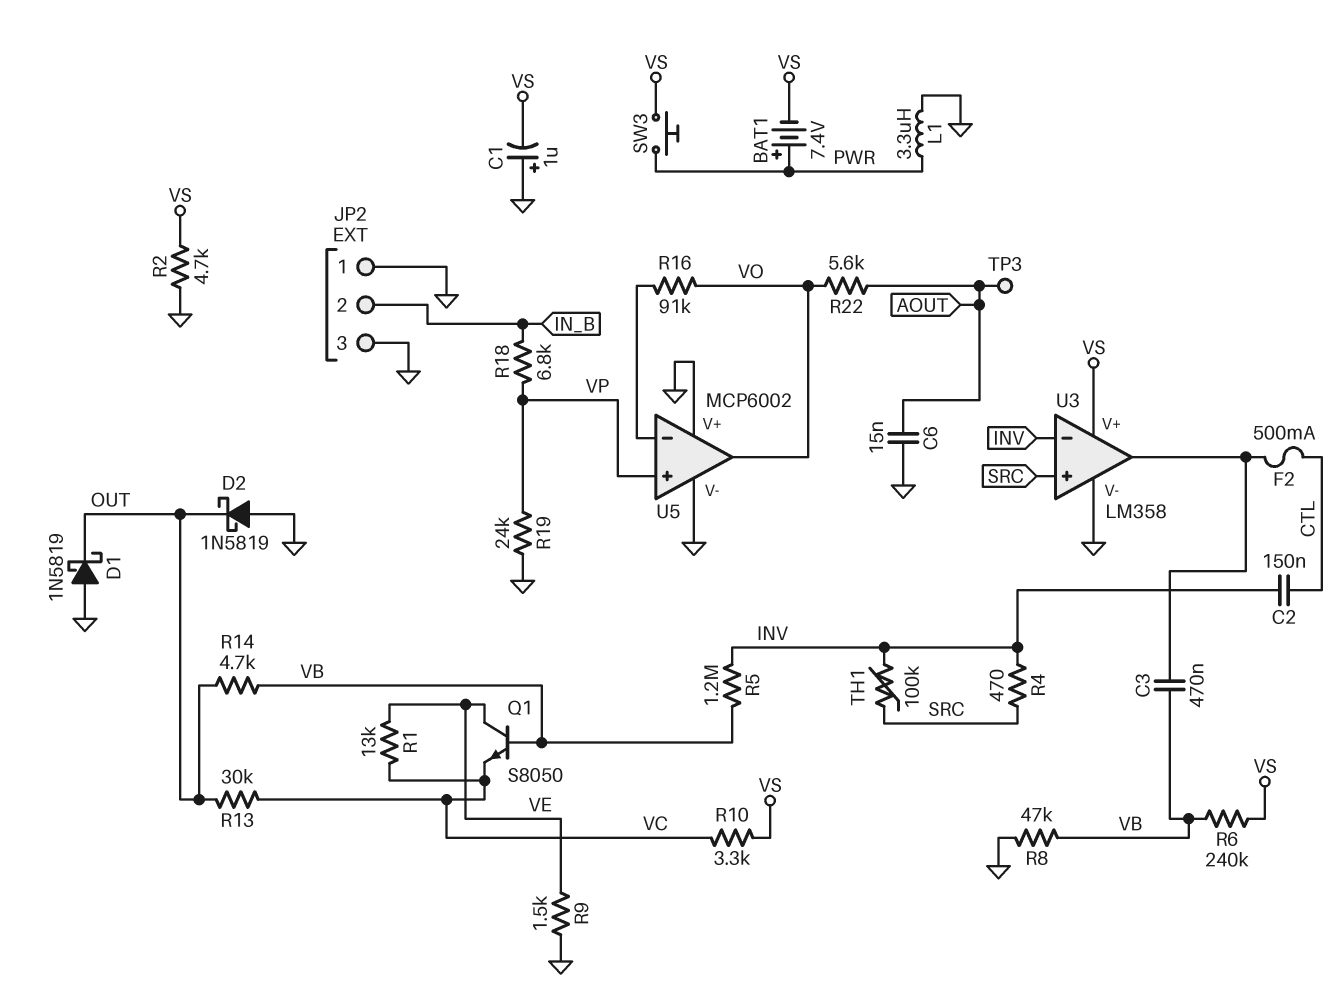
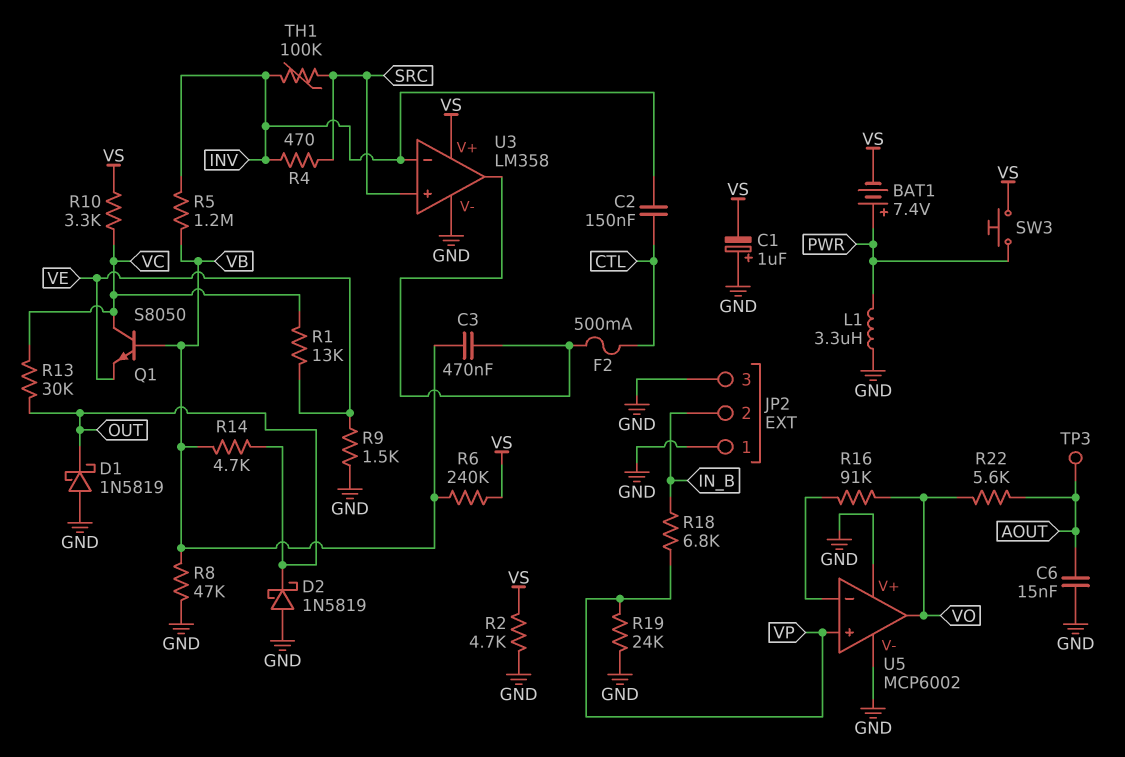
Q1: NPN S8050 (B VB, C VE, E VC) -> NPN S8050 (B VB, C VC, E VE)

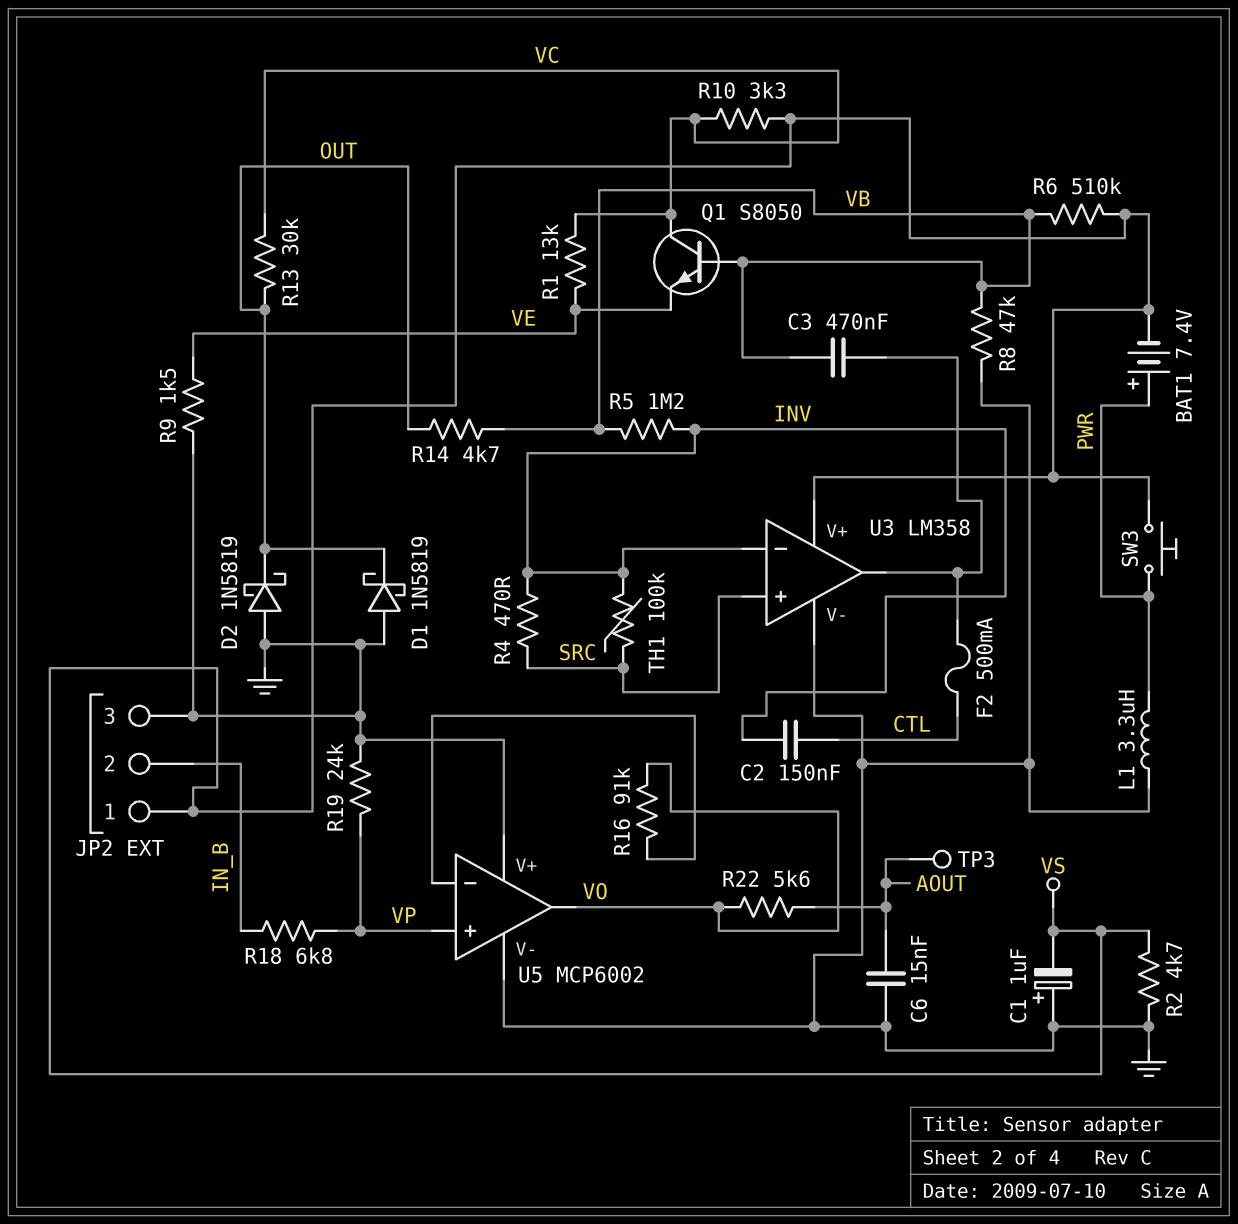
JP2 pin 1: GND -> VS
R6: 240k (VB, VS) -> 510k (VB, VS)

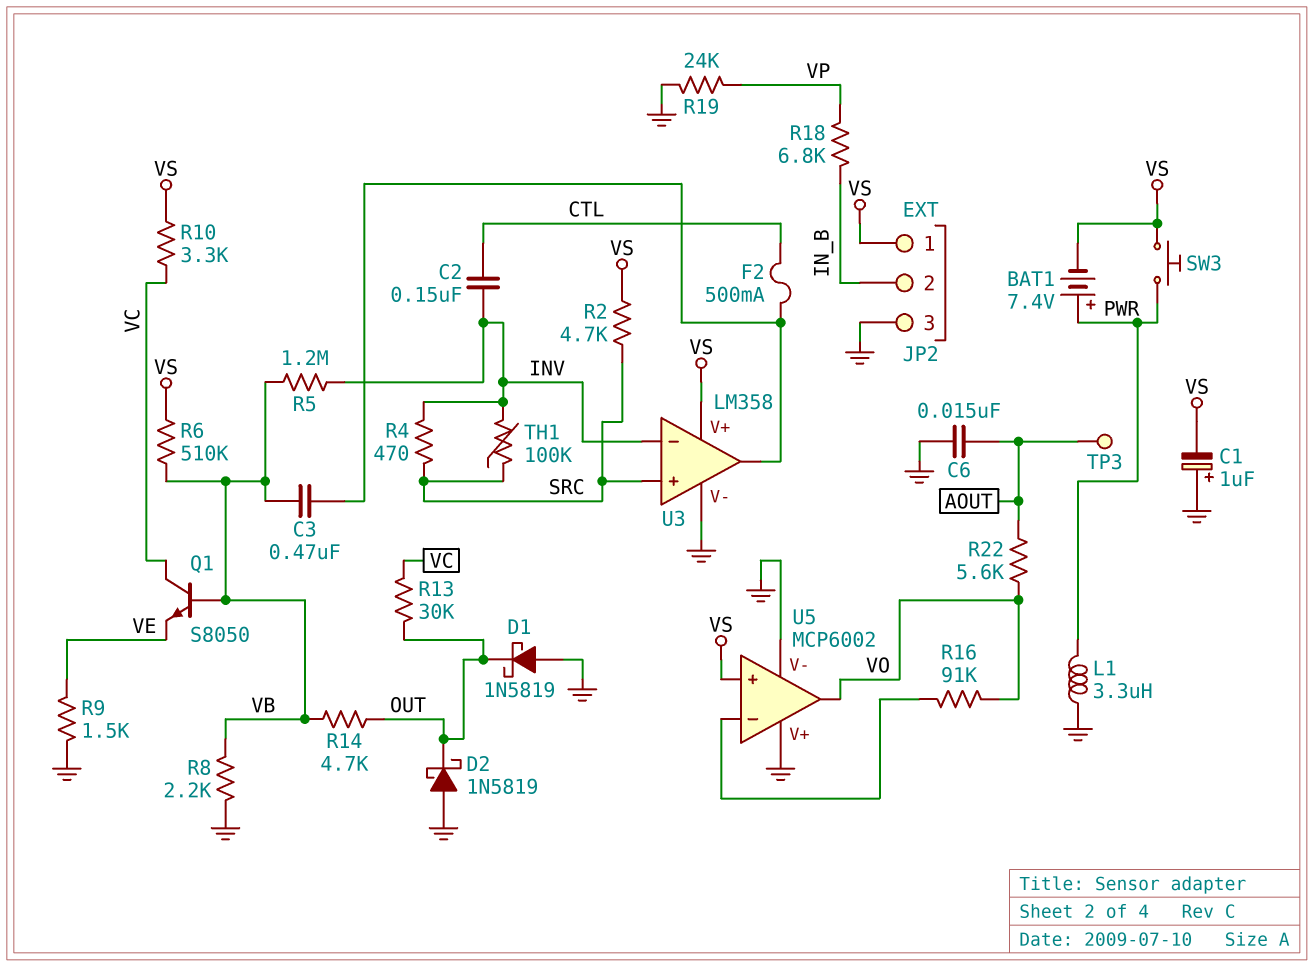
R1: 13k (VC, VE) -> none
R2: 4.7k (GND, VS) -> 4.7k (SRC, VS)
R8: 47k (GND, VB) -> 2.2k (GND, VB)
U5 pin in+: VP -> VS

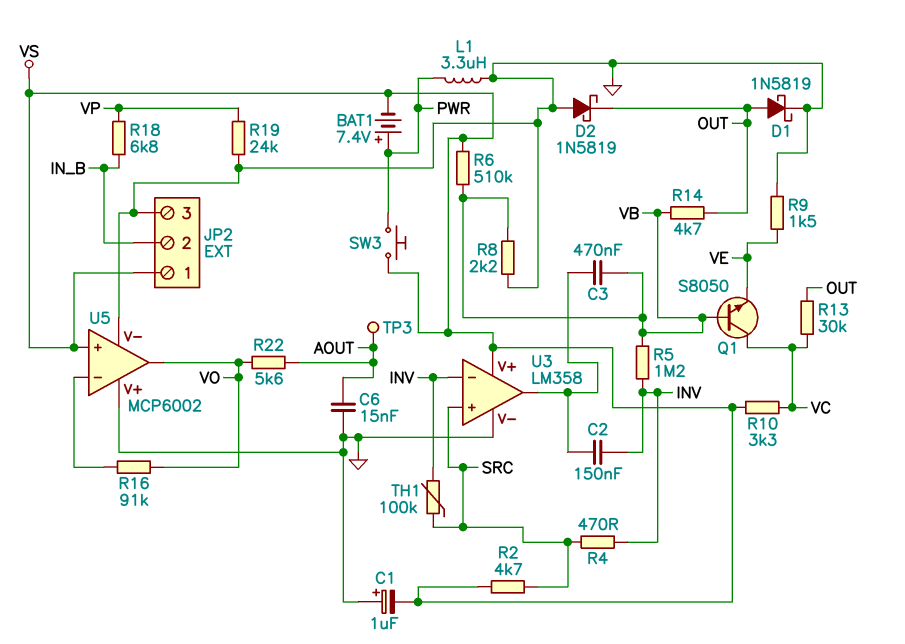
C2: 150nF (CTL, INV) -> 150nF (INV, U3/out)
D1: schottky 1N5819 (A GND, K OUT) -> schottky 1N5819 (A OUT, K GND)
F2: 500mA (CTL, U3/out) -> none

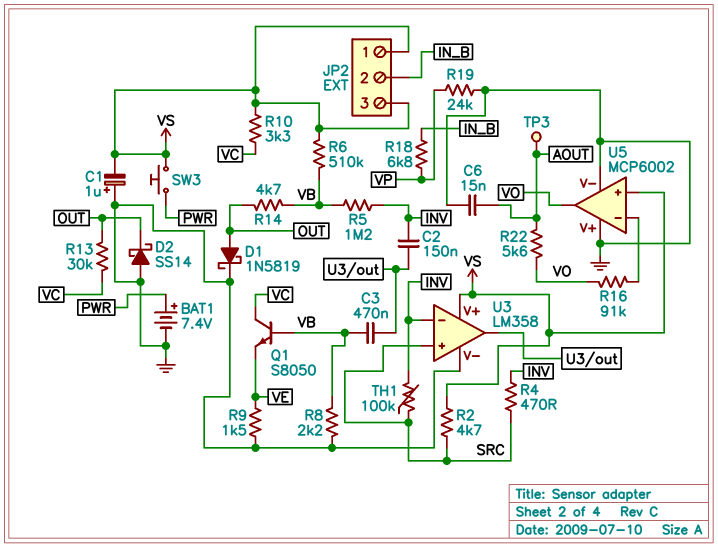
BAT1: 7.4V (plus PWR, minus VS) -> 7.4V (plus PWR, minus GND)
D2: schottky 1N5819 (A GND, K OUT) -> schottky SS14 (A GND, K OUT)
JP2 pin 3: GND -> VS
L1: 3.3uH (GND, PWR) -> none

